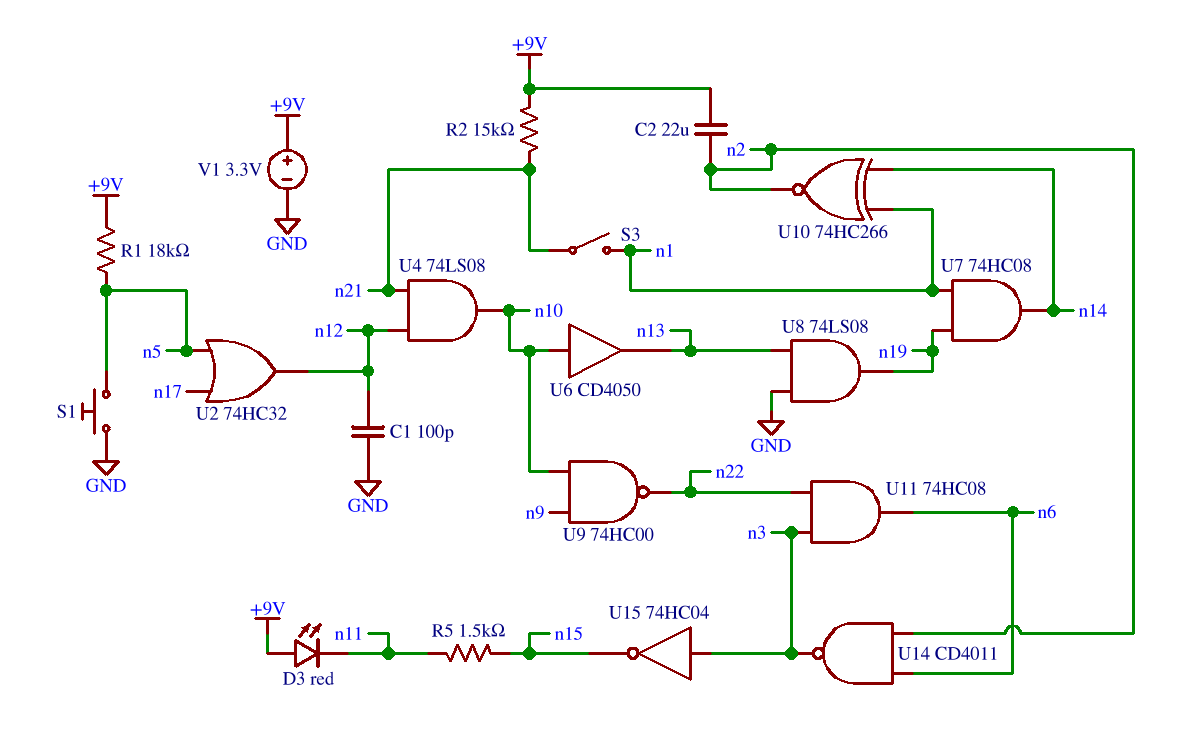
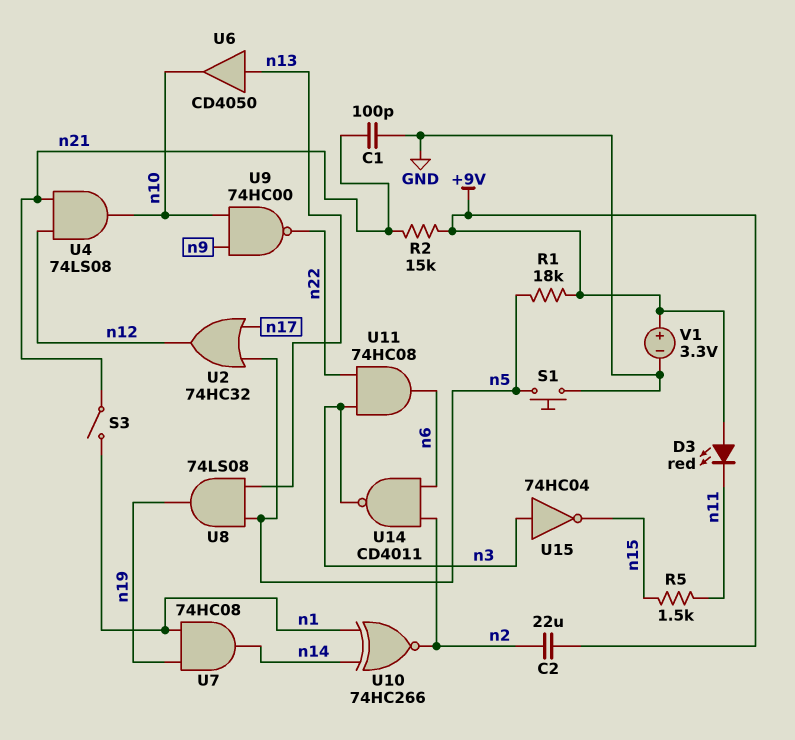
C1: 100pF (GND, n12) -> 100pF (GND, n21)
U6: buffer CD4050 (in n10, out n13) -> buffer CD4050 (in n13, out n10)
U8: AND 74LS08 (in GND, in n13, out n19) -> AND 74LS08 (in n5, in n13, out n19)

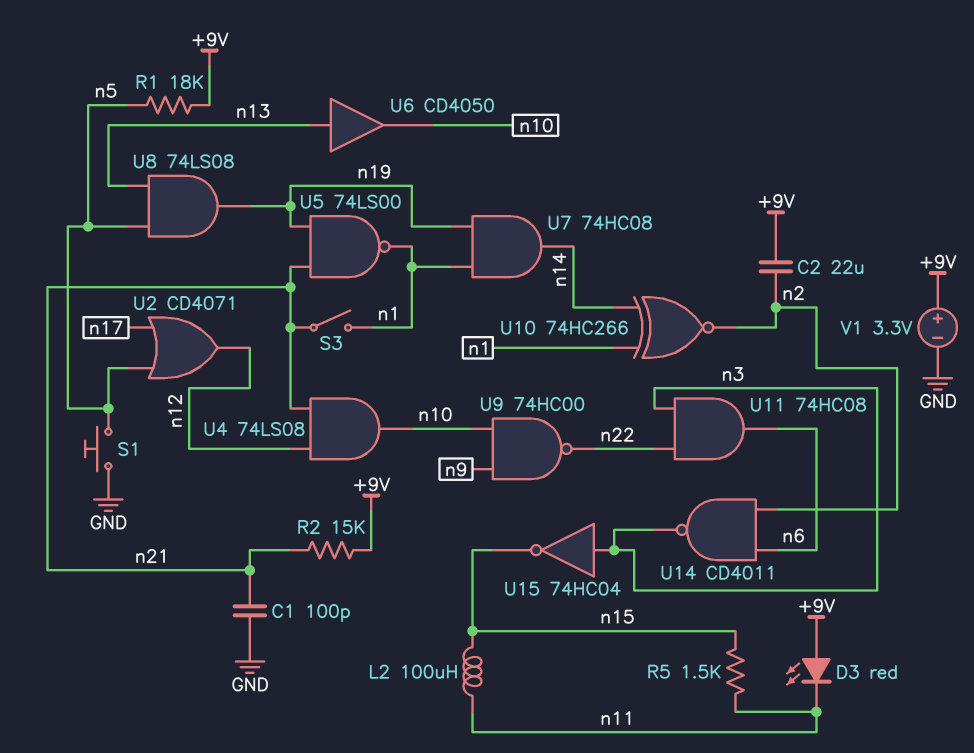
L2: none -> 100uH (n11, n15)
U2: OR 74HC32 (in n5, in n17, out n12) -> OR CD4071 (in n5, in n17, out n12)
U5: none -> NAND 74LS00 (in n19, in n21, out n1)

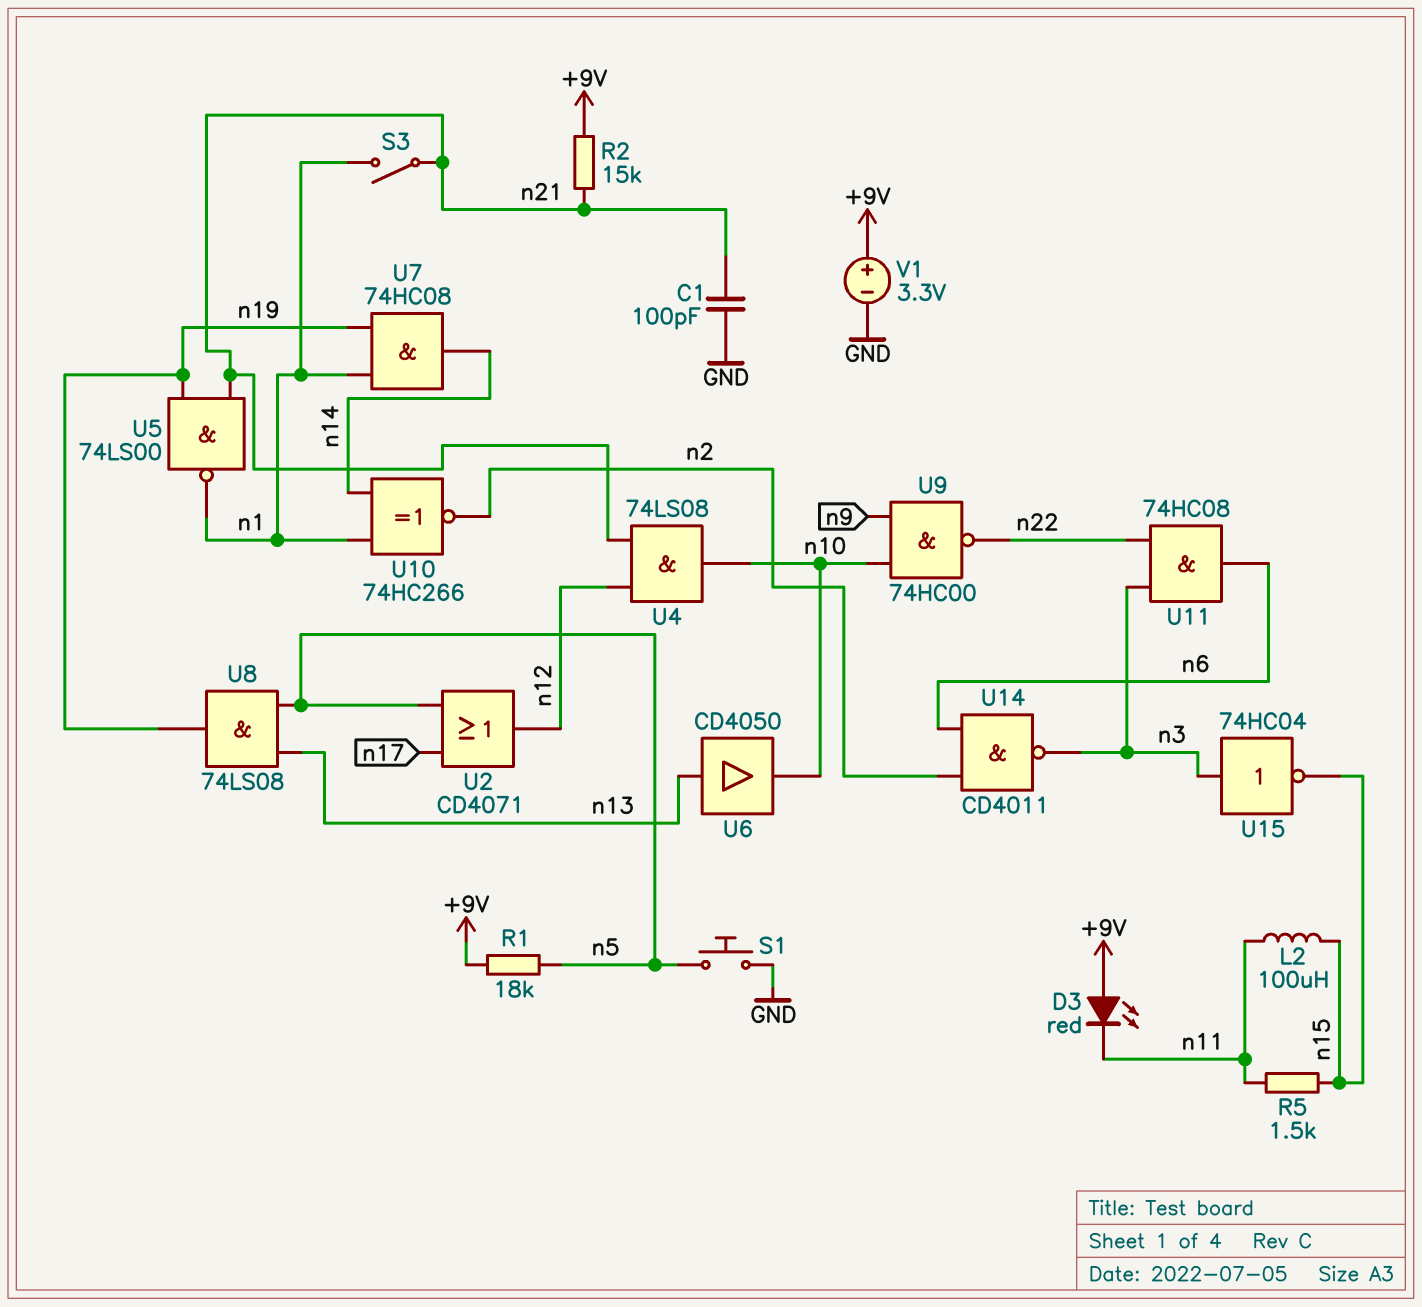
C2: 22uF (+9V, n2) -> none

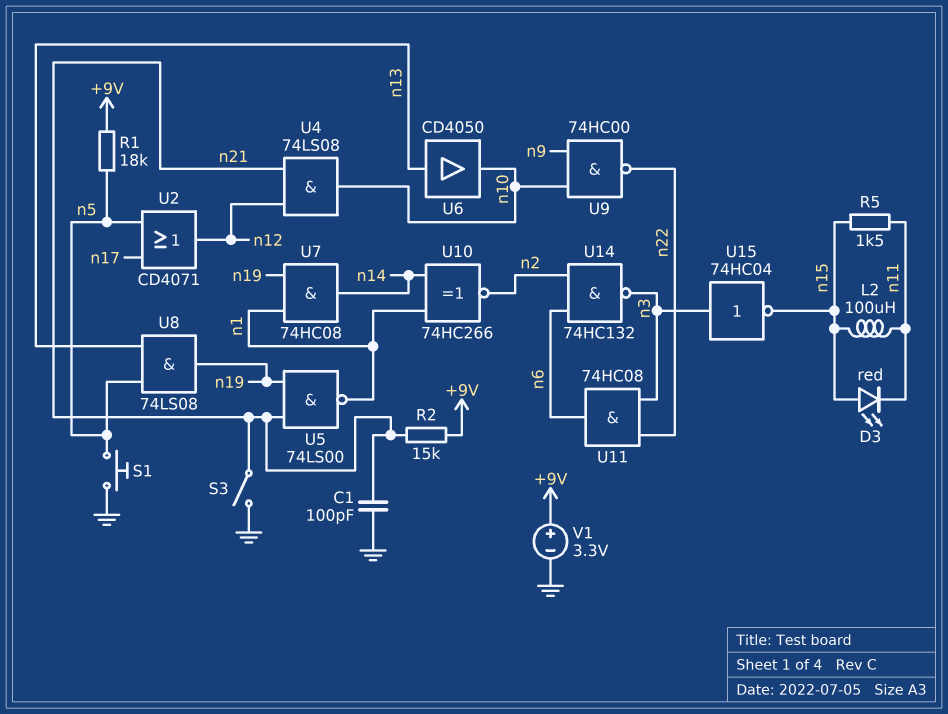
D3: LED red (A +9V, K n11) -> LED red (A n15, K n11)
S3: switch (n1, n21) -> switch (GND, n21)
U14: NAND CD4011 (in n2, in n6, out n3) -> NAND 74HC132 (in n2, in n6, out n3)

